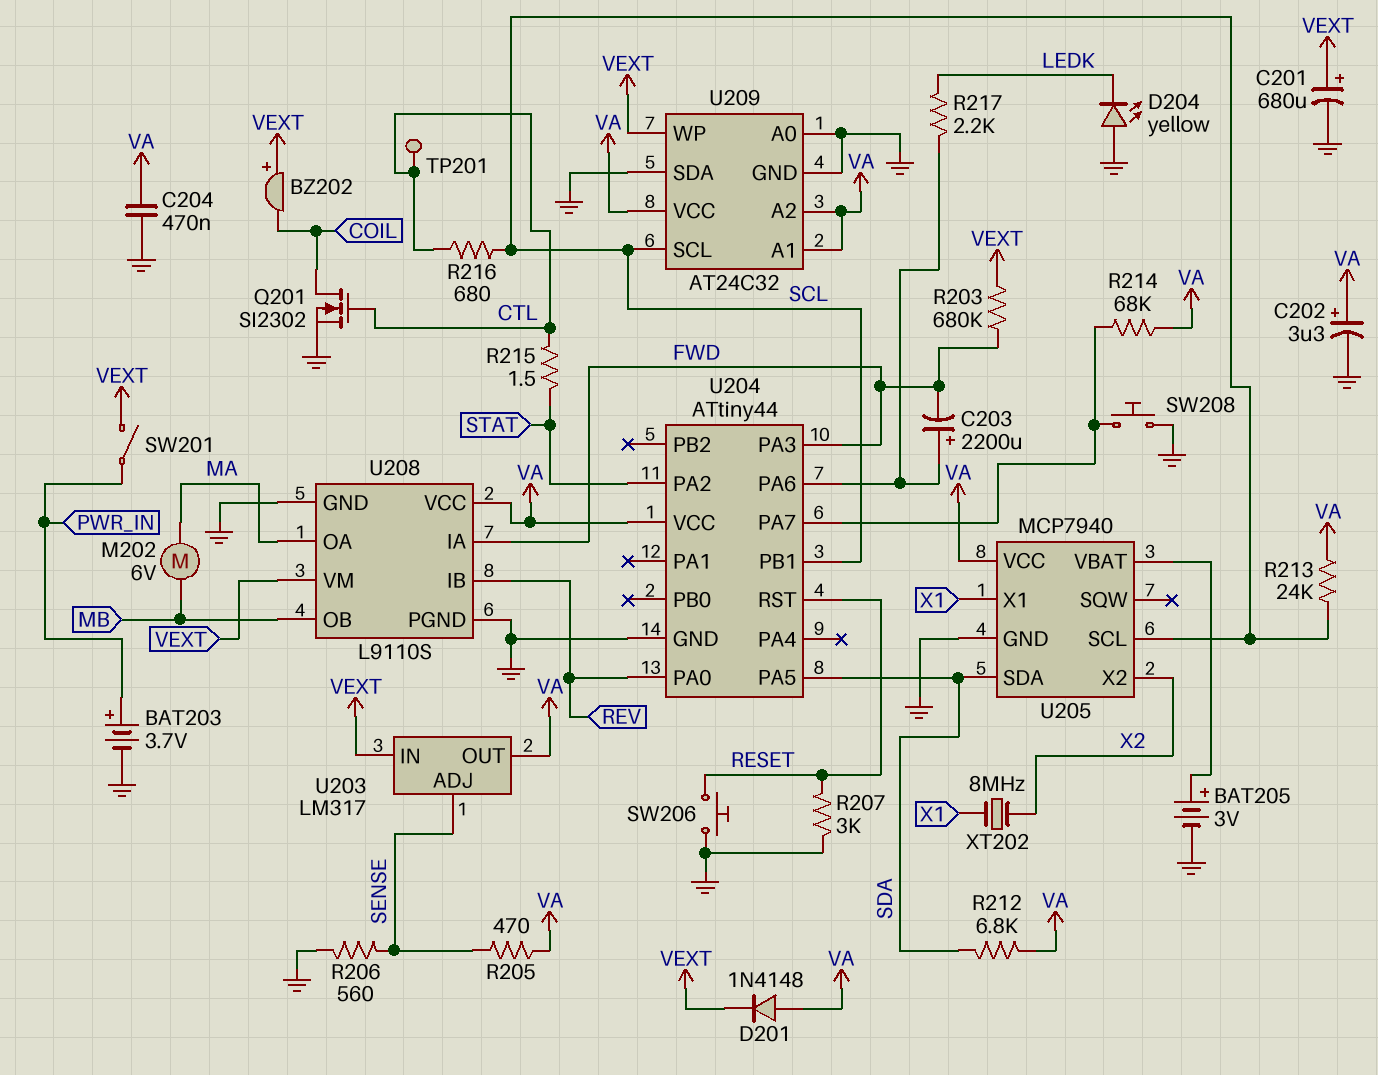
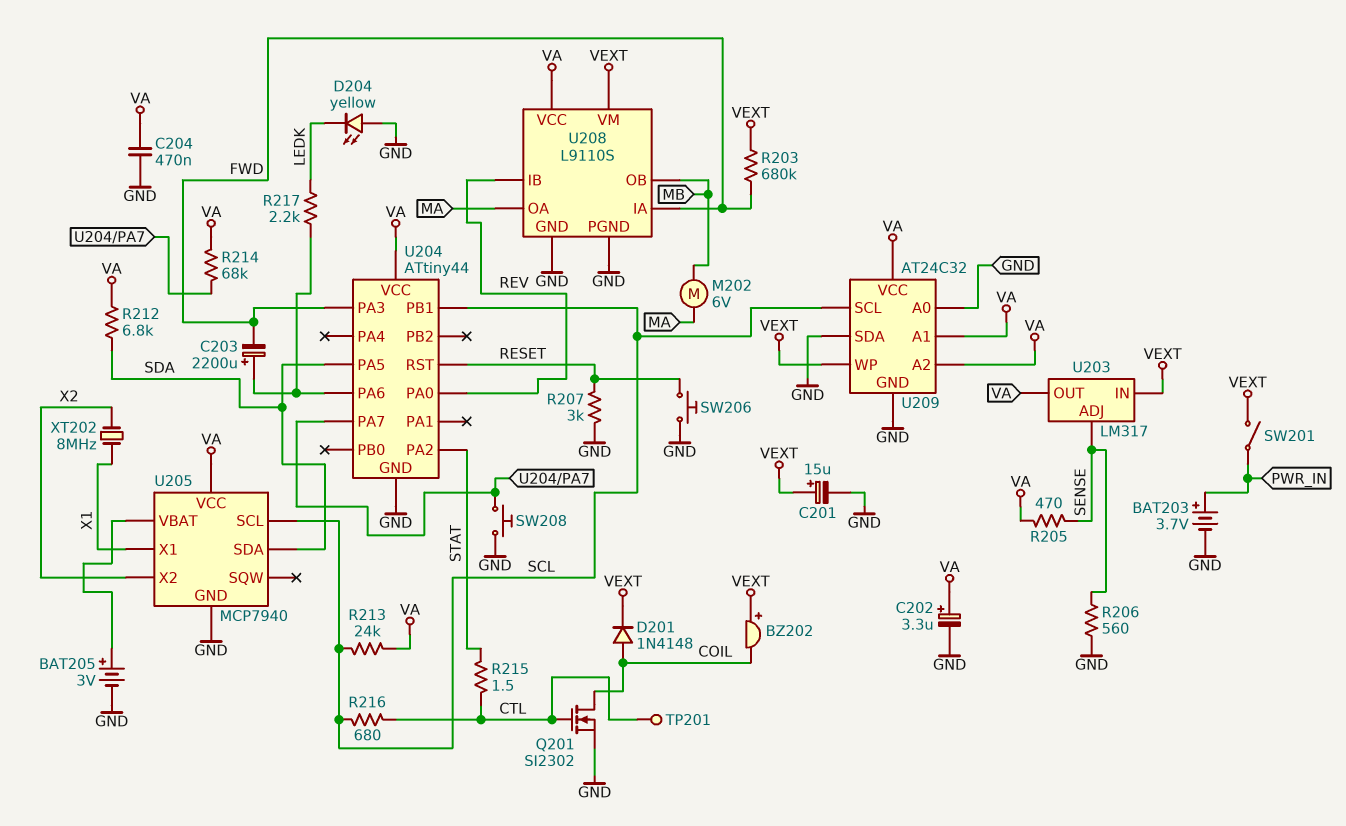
C201: 680uF (plus VEXT, minus GND) -> 15uF (plus VEXT, minus GND)
D201: diode 1N4148 (A VA, K VEXT) -> diode 1N4148 (A COIL, K VEXT)

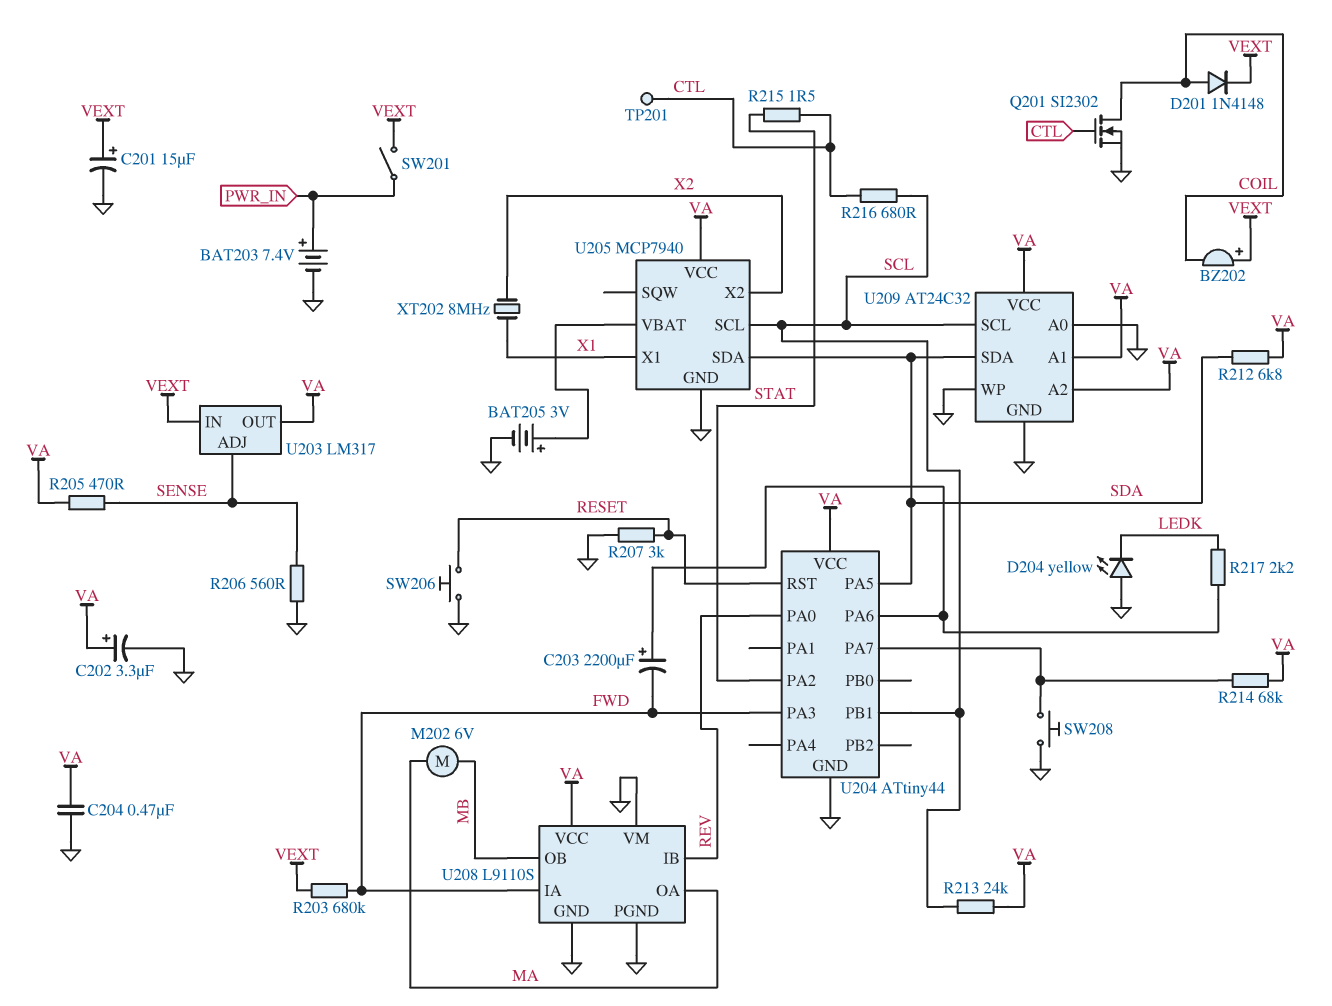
BAT203: 3.7V (plus PWR_IN, minus GND) -> 7.4V (plus PWR_IN, minus GND)
U208 pin VM: VEXT -> GND
U209 pin SDA: GND -> SDA
U209 pin WP: VEXT -> GND

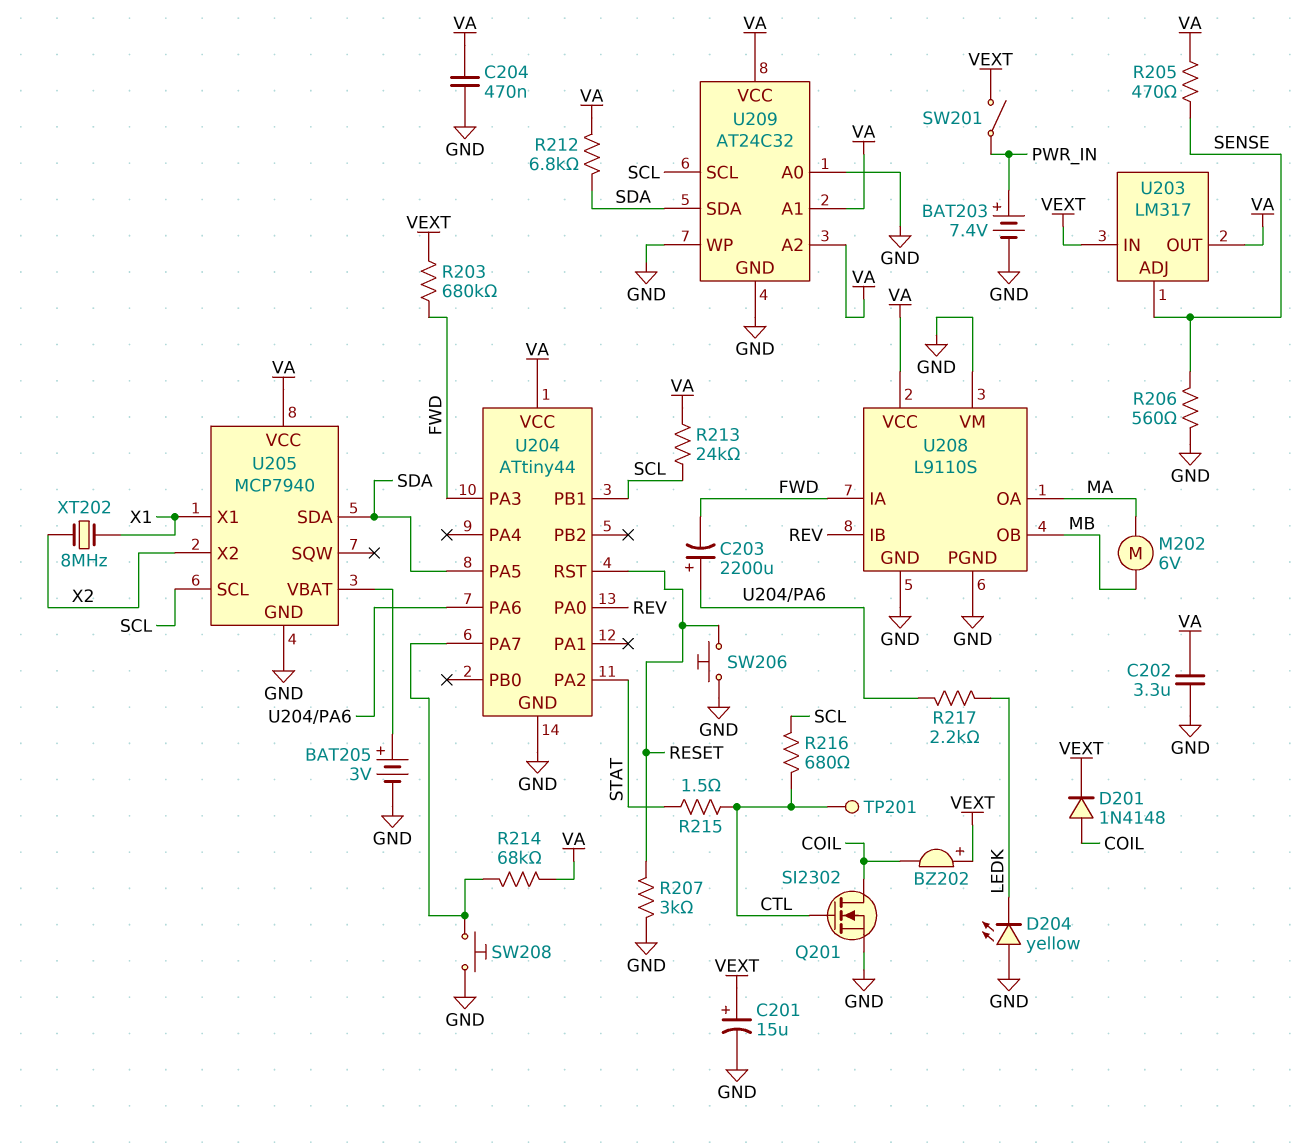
C202: 3.3uF (plus VA, minus GND) -> 3.3uF (GND, VA)

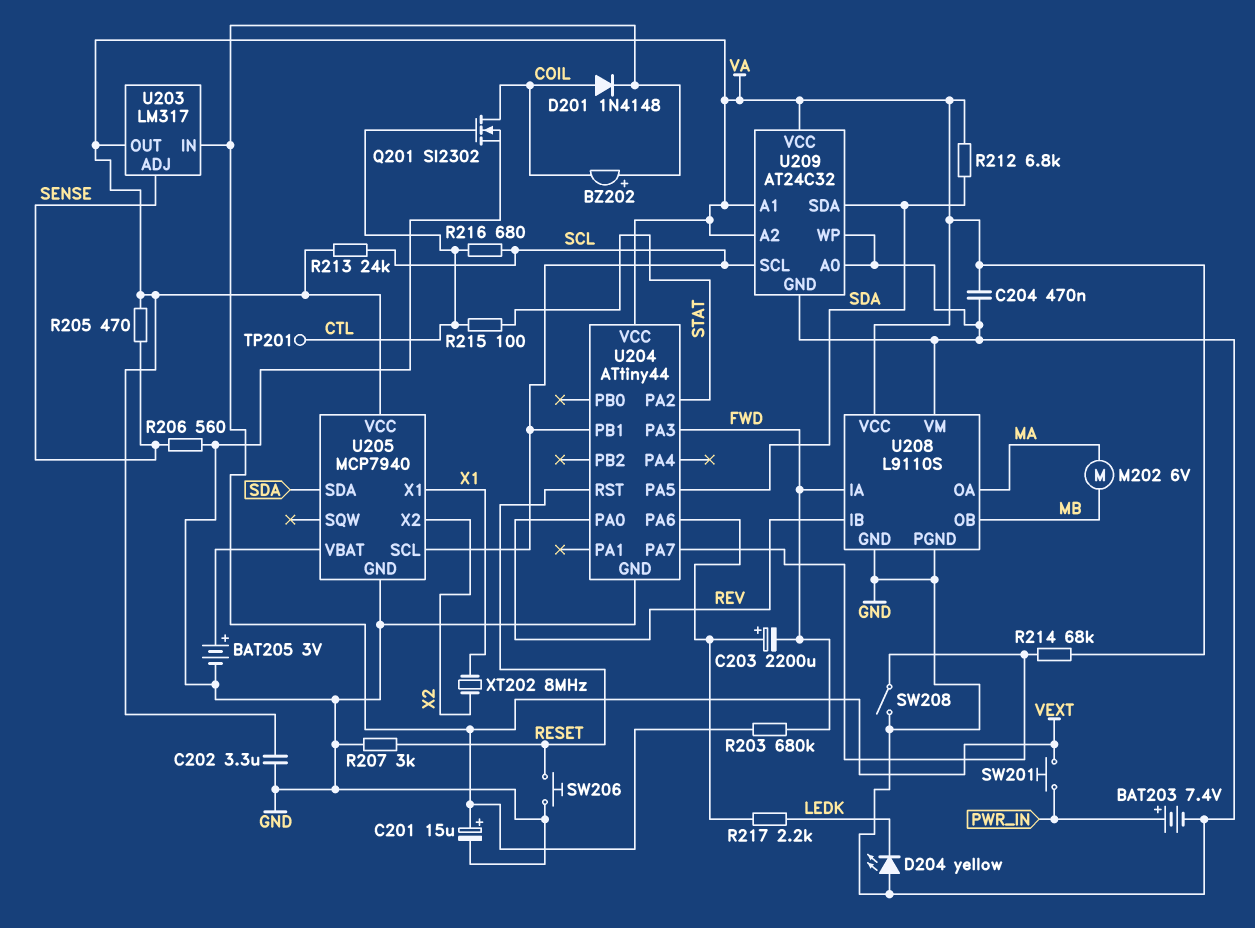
R215: 1.5 (CTL, STAT) -> 100 (CTL, STAT)
SW201: switch (PWR_IN, VEXT) -> button (PWR_IN, VEXT)
SW208: button (GND, U204/PA7) -> switch (GND, U204/PA7)

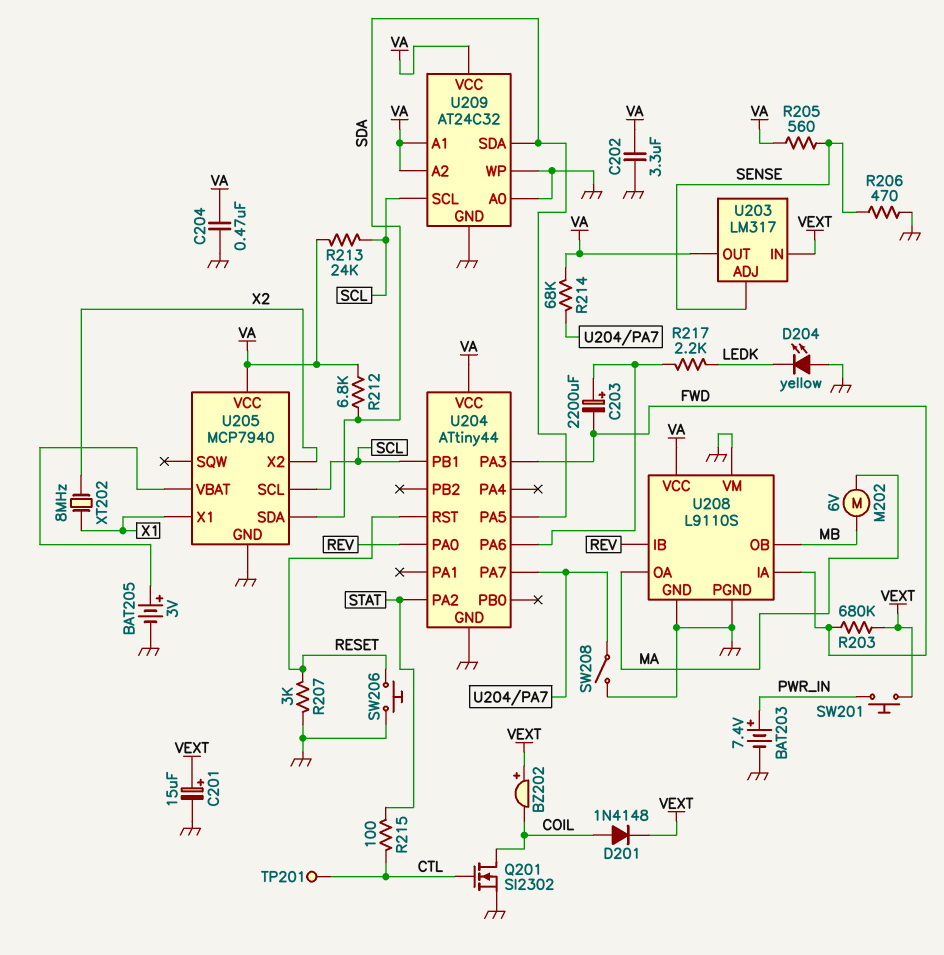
R205: 470 (SENSE, VA) -> 560 (SENSE, VA)
R206: 560 (GND, SENSE) -> 470 (GND, SENSE)
R216: 680 (CTL, SCL) -> none

